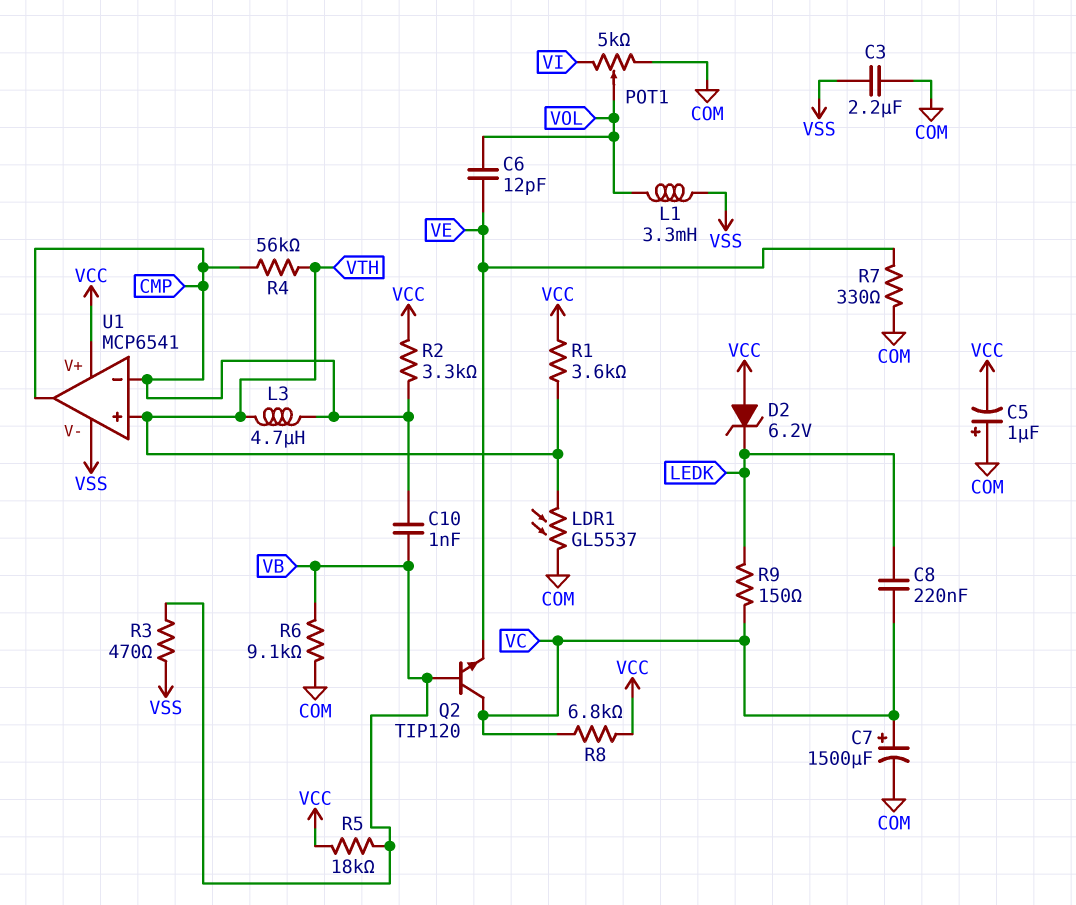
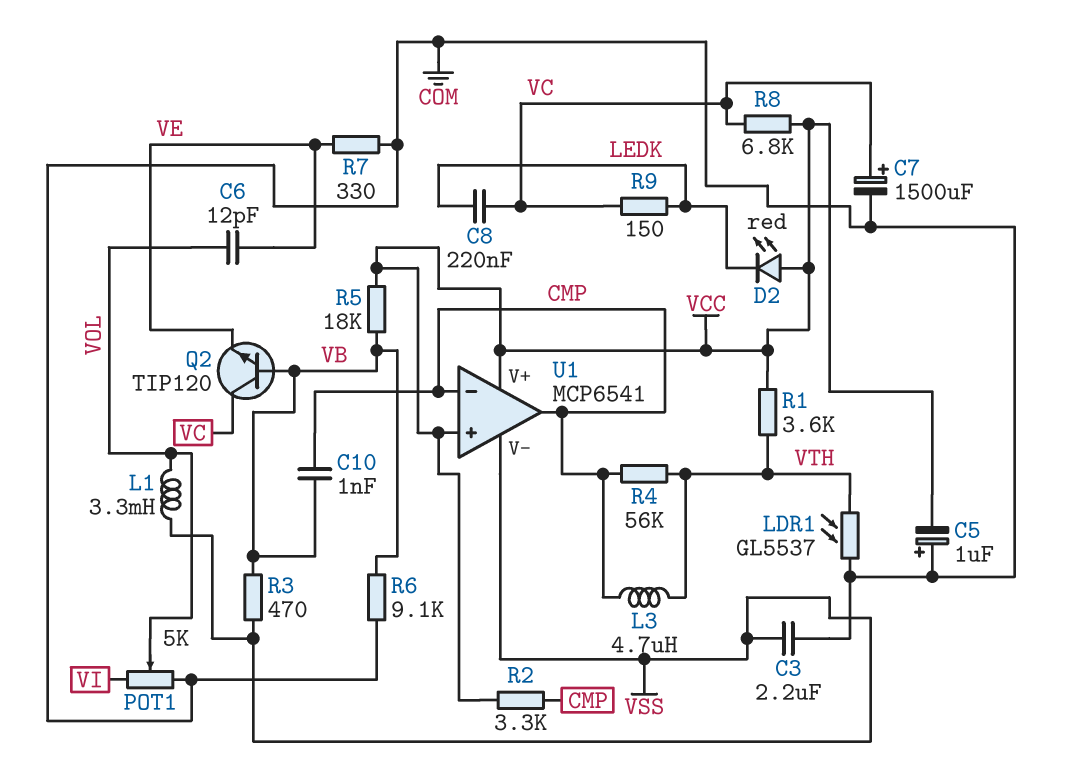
D2: zener 6.2V (A VCC, K LEDK) -> LED red (A VCC, K LEDK)
U1 pin in+: VTH -> VCC

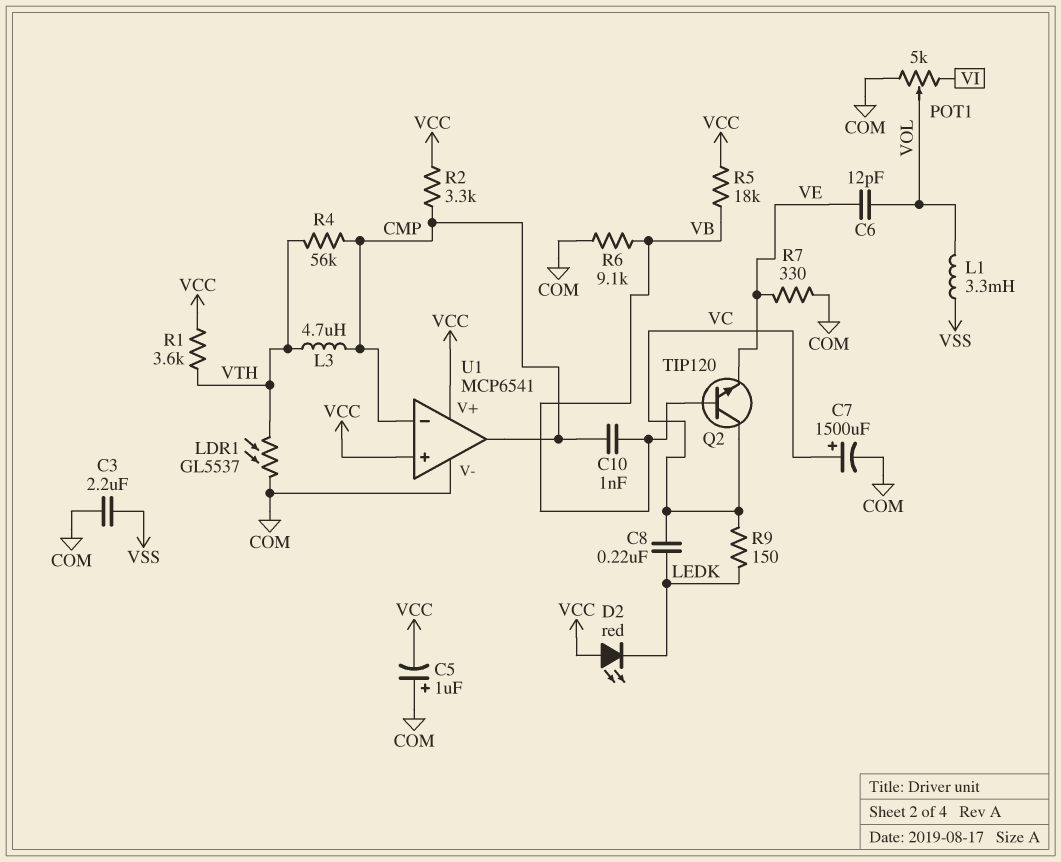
R3: 470 (VB, VSS) -> none
R8: 6.8k (VC, VCC) -> none
U1 pin V-: VSS -> COM

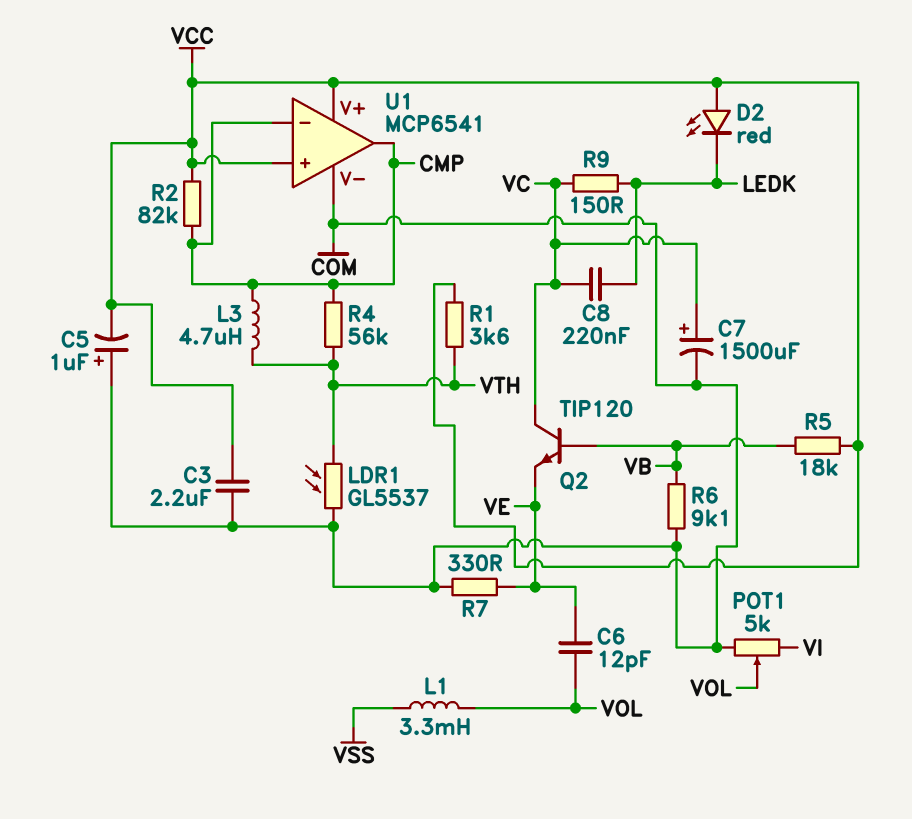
C3: 2.2uF (COM, VSS) -> 2.2uF (COM, VCC)
C10: 1nF (CMP, VB) -> none
R2: 3.3k (CMP, VCC) -> 82k (CMP, VCC)

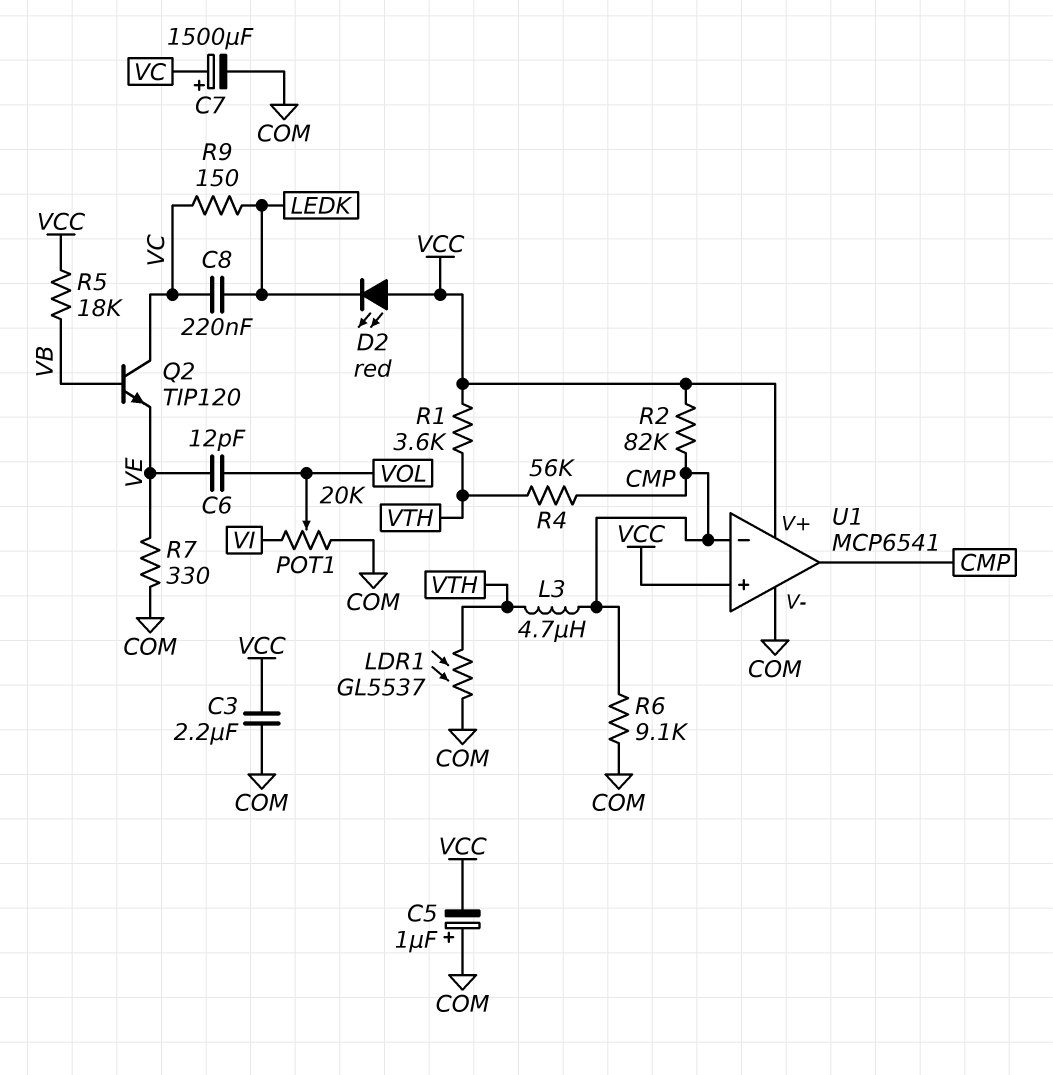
L1: 3.3mH (VOL, VSS) -> none
POT1: 5k (COM, VI, wiper VOL) -> 20k (COM, VI, wiper VOL)
R6: 9.1k (COM, VB) -> 9.1k (CMP, COM)

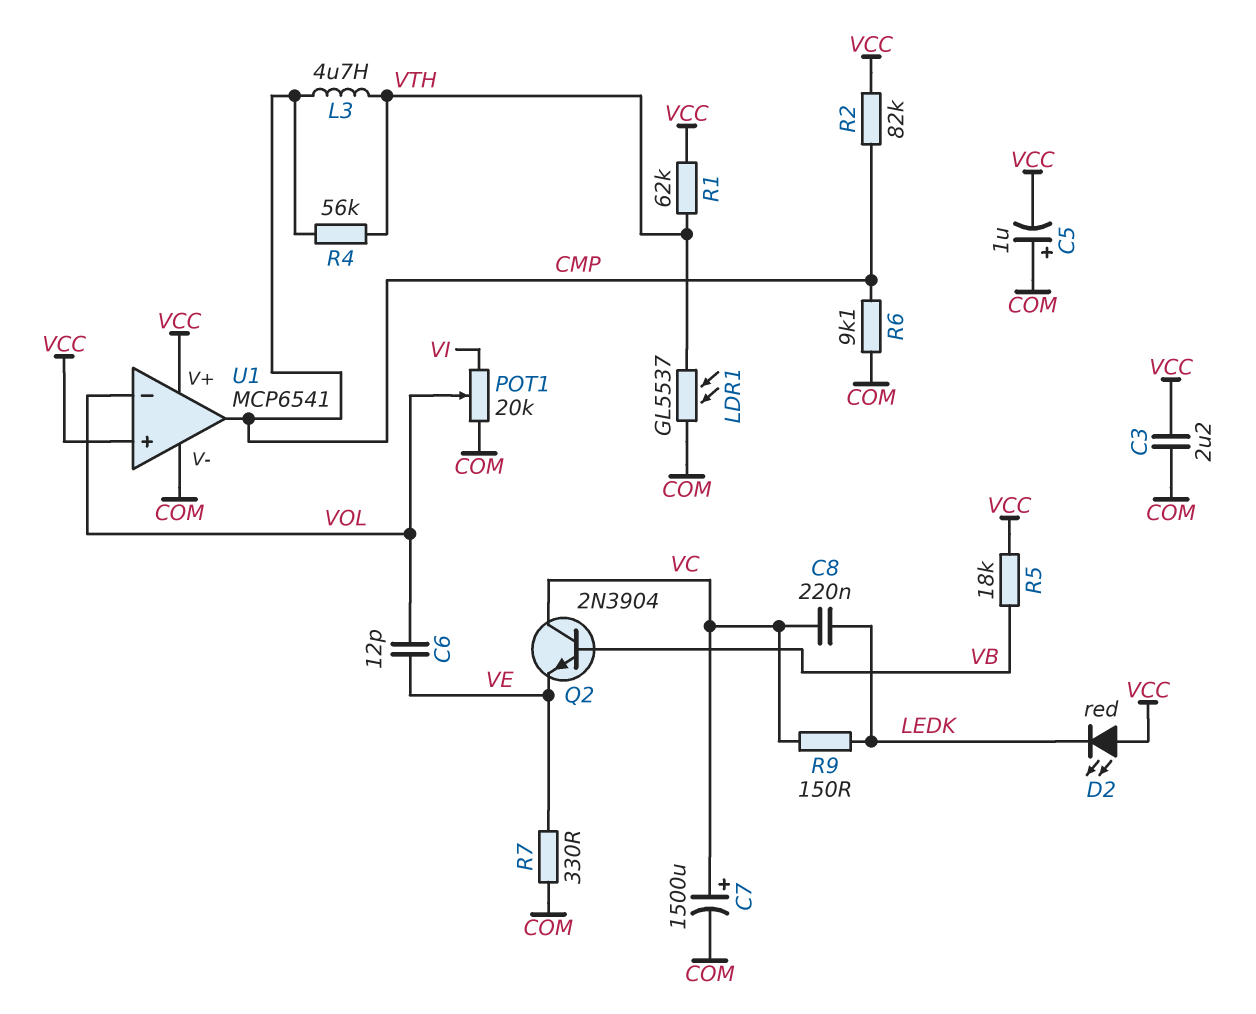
Q2: NPN TIP120 (B VB, C VC, E VE) -> NPN 2N3904 (B VB, C VC, E VE)
R1: 3.6k (VCC, VTH) -> 62k (VCC, VTH)
U1 pin in-: CMP -> VOL

